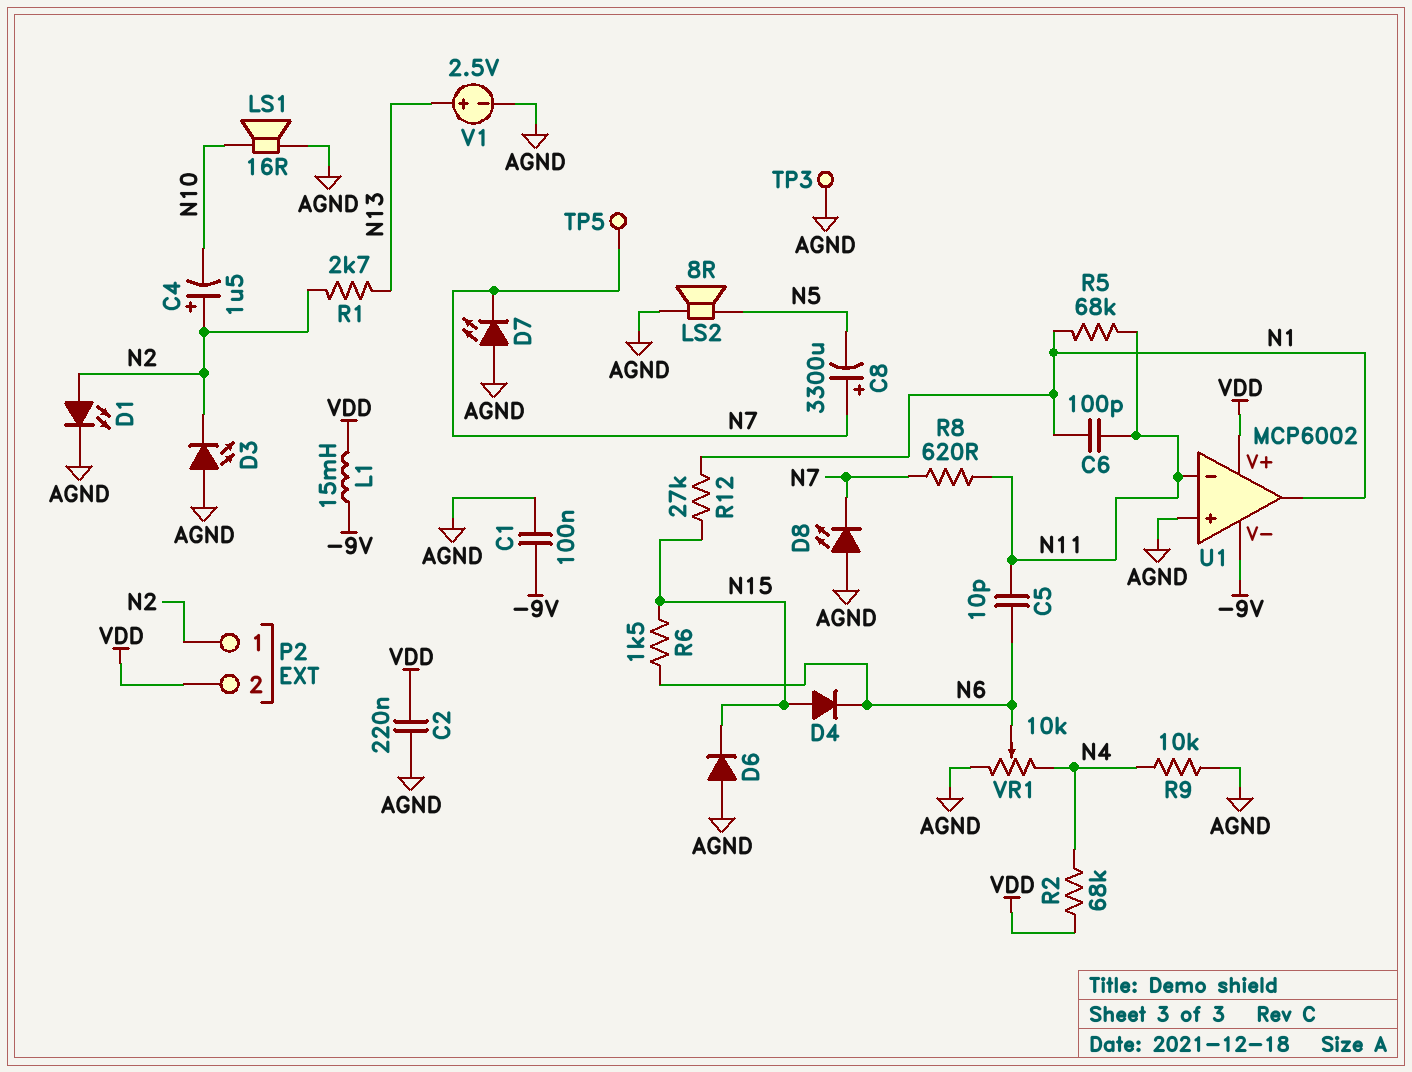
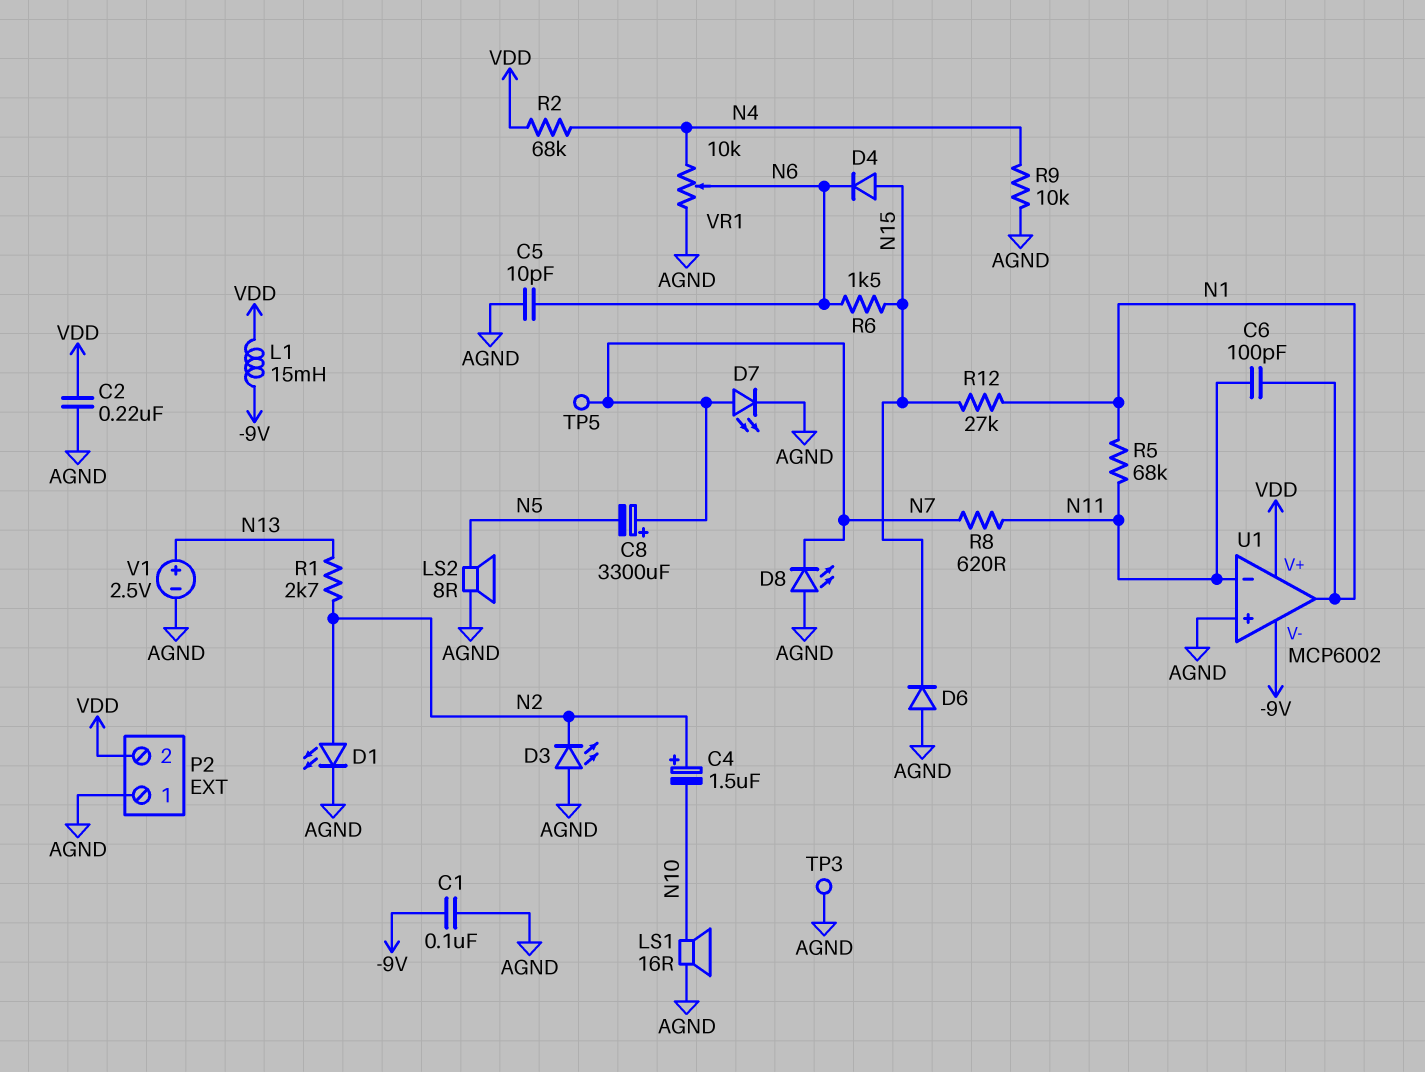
C5: 10pF (N6, N11) -> 10pF (AGND, N6)
D7: LED (A AGND, K N7) -> LED (A N7, K AGND)
P2 pin 1: N2 -> AGND

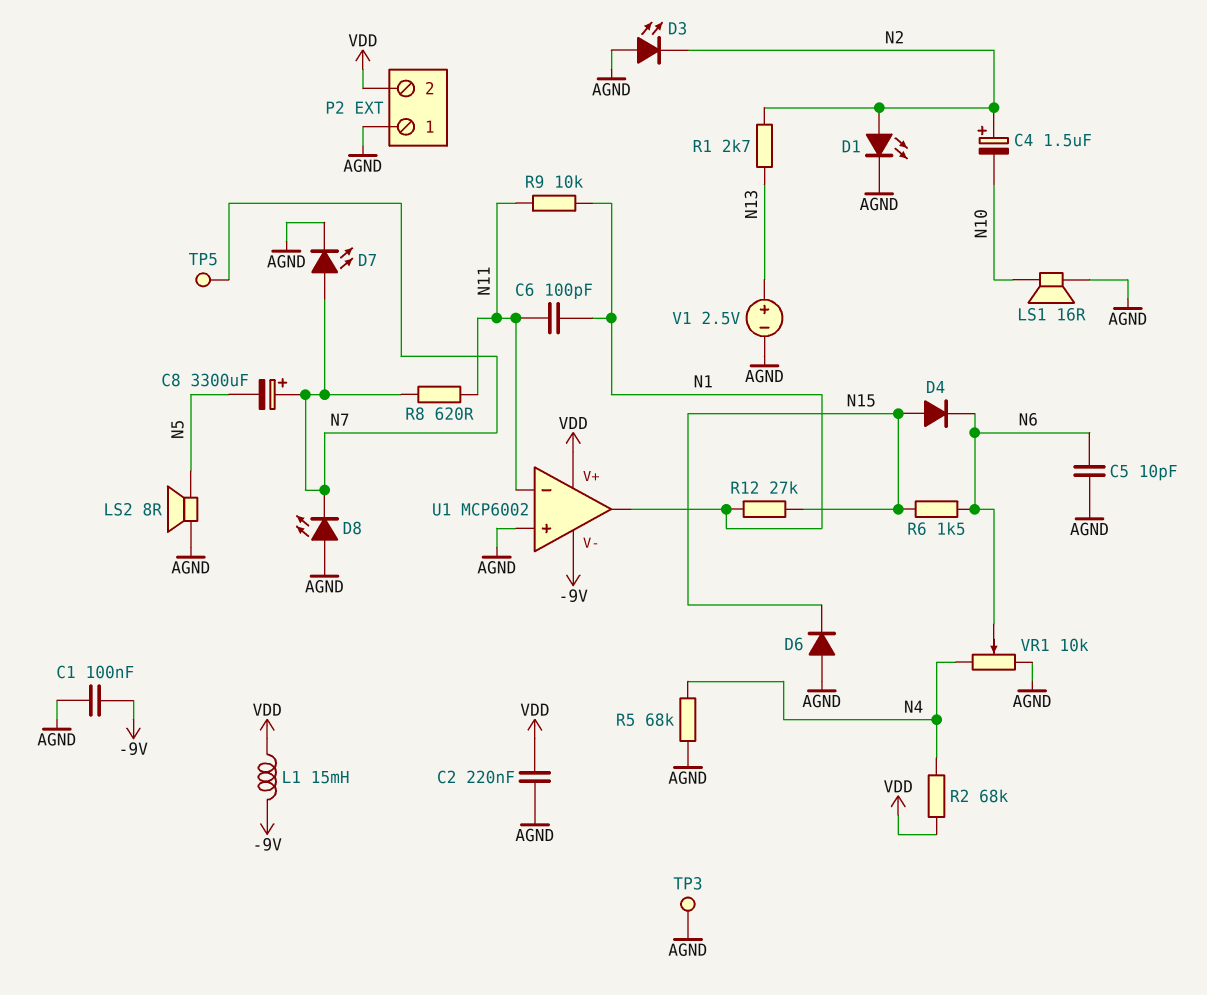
R5: 68k (N1, N11) -> 68k (AGND, N4)
R9: 10k (AGND, N4) -> 10k (N1, N11)

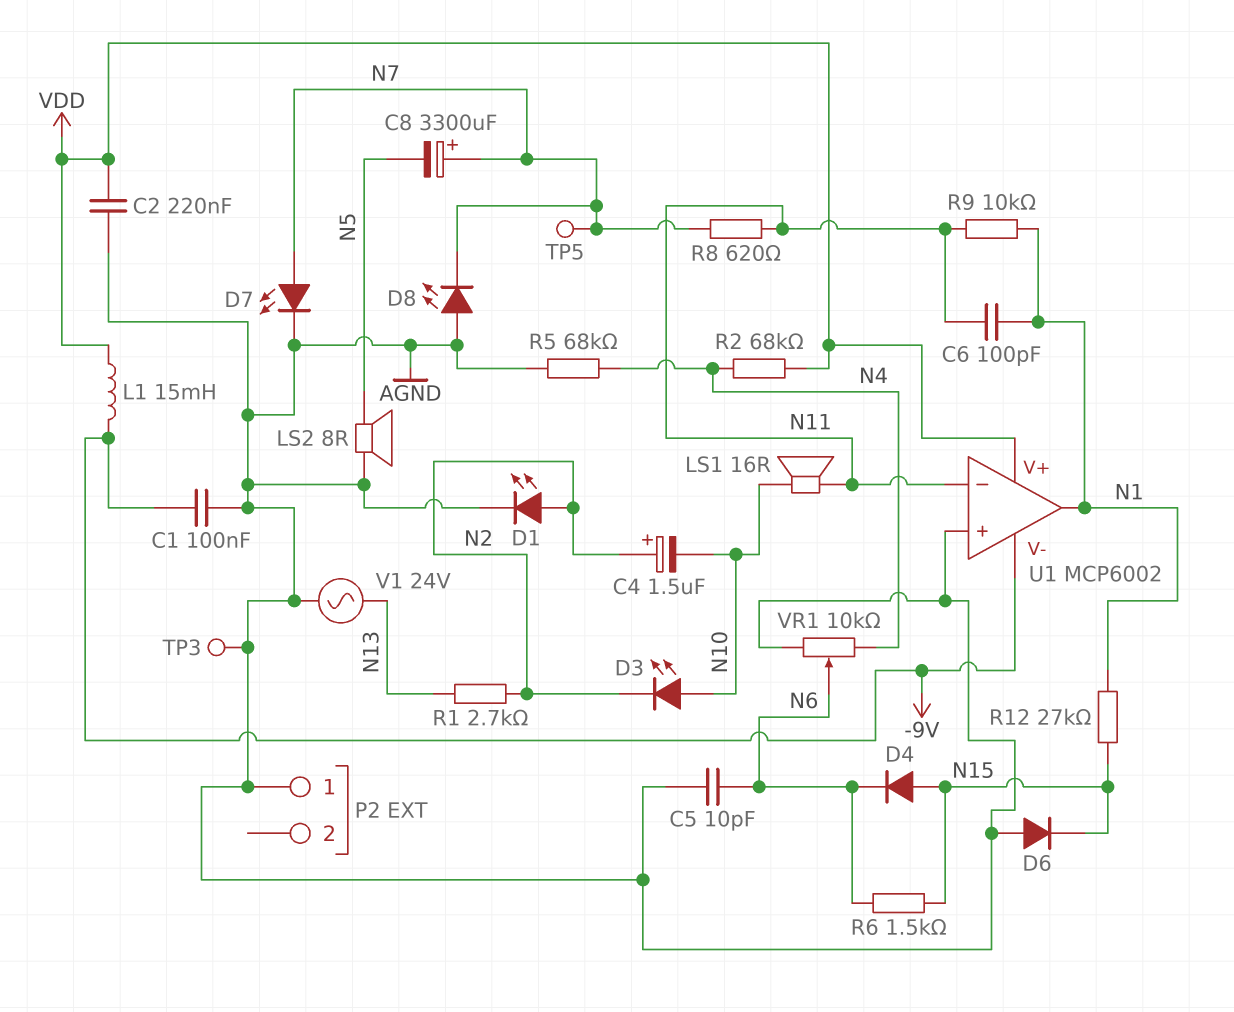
D3: LED (A AGND, K N2) -> LED (A N10, K N2)
LS1: speaker 16R (AGND, N10) -> speaker 16R (N10, N11)
P2 pin 2: VDD -> none
V1: 2.5V (plus N13, minus AGND) -> AC 24V (AGND, N13)

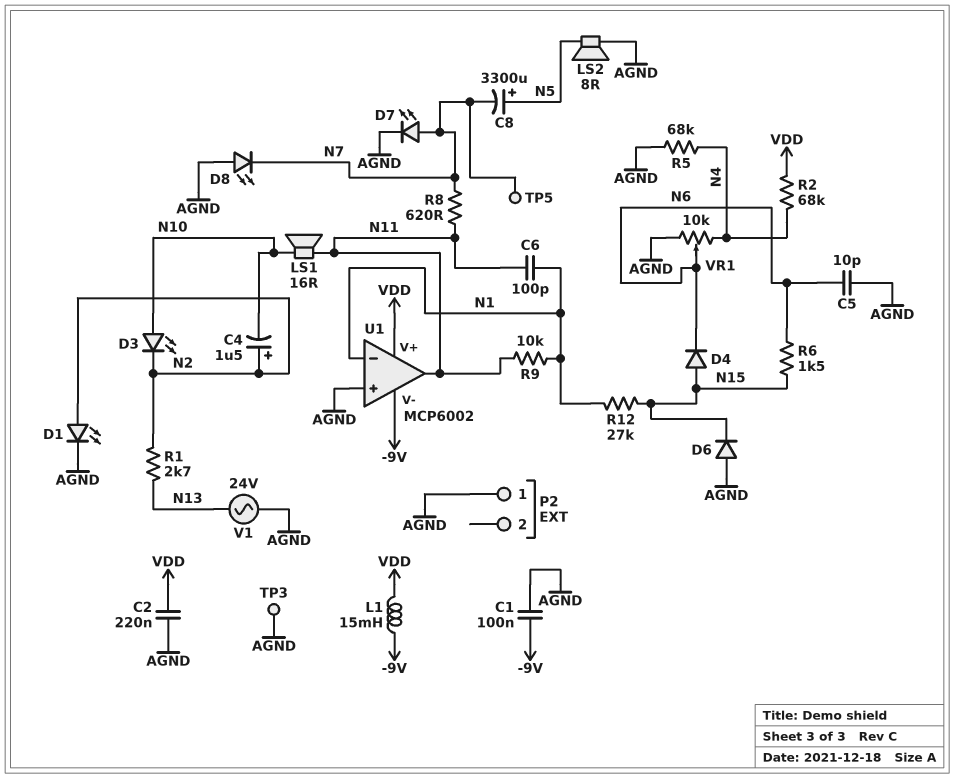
C8: 3300uF (plus N7, minus N5) -> 3300uF (plus N5, minus N7)
U1 pin in-: N11 -> N1
U1 pin out: N1 -> N11

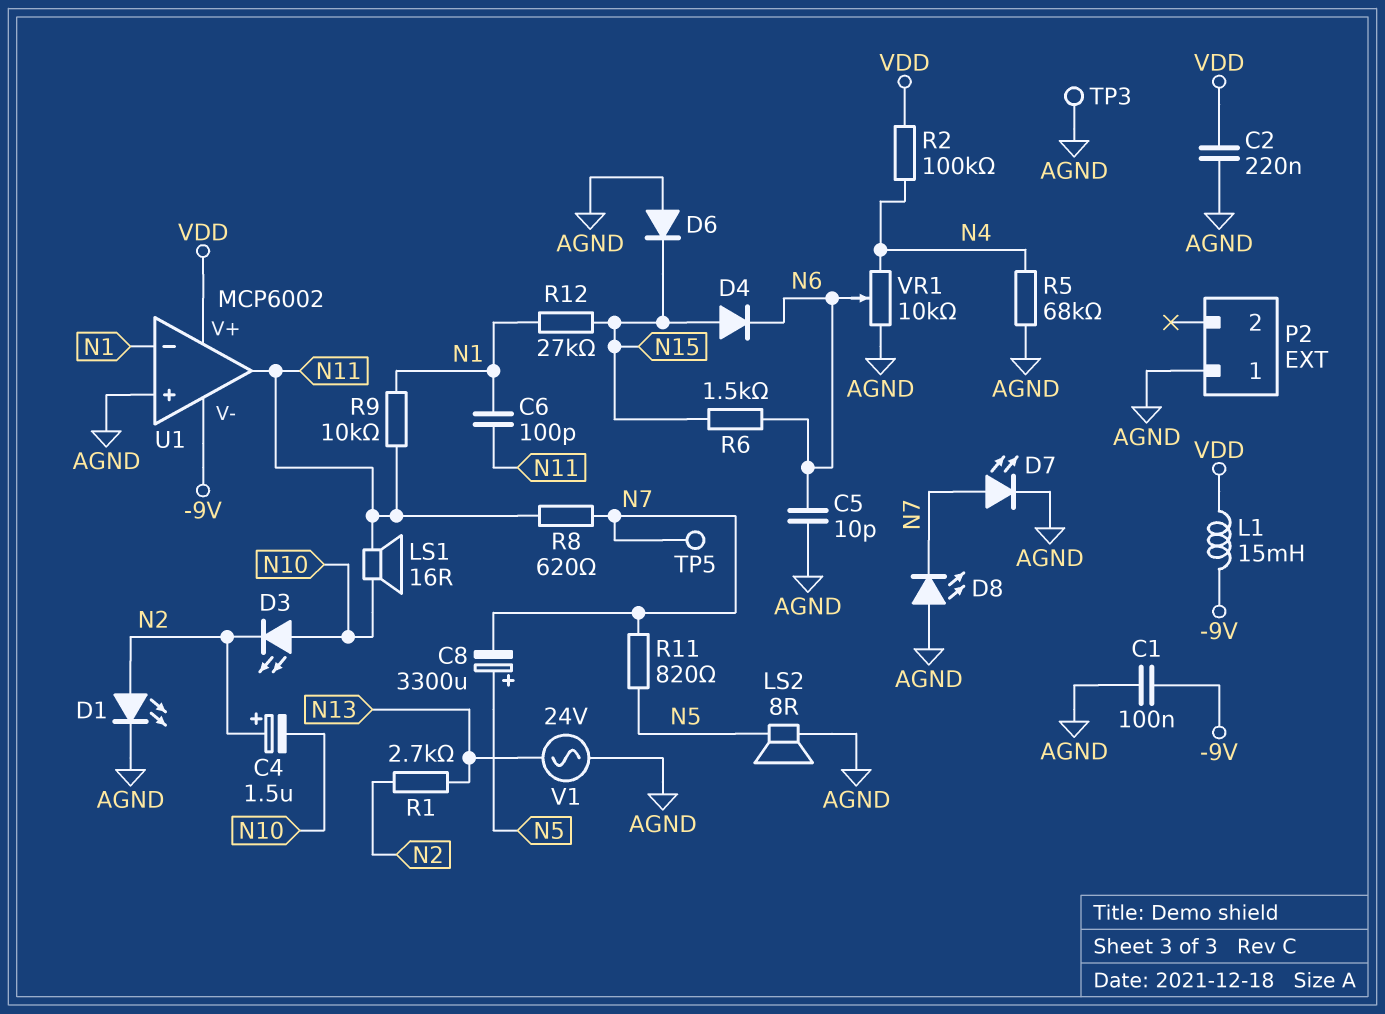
R2: 68k (N4, VDD) -> 100k (N4, VDD)
R11: none -> 820 (N5, N7)

